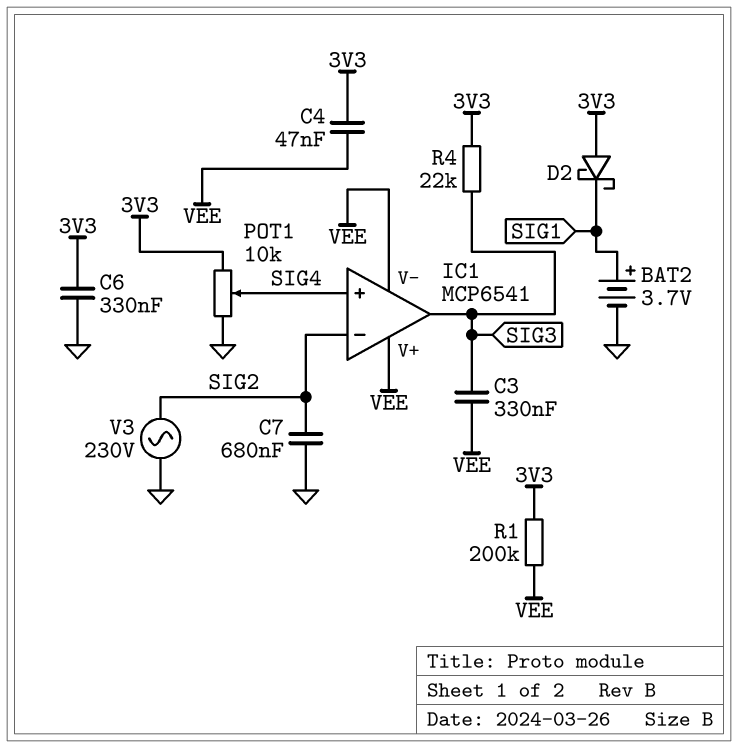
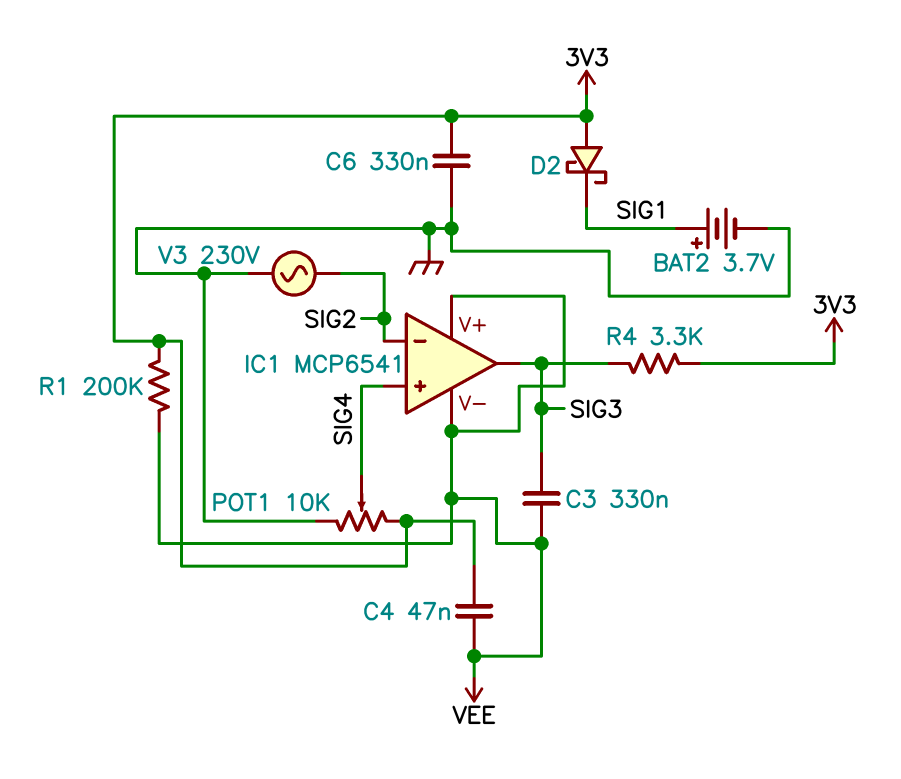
C7: 680nF (GND, SIG2) -> none
R4: 22k (3V3, SIG3) -> 3.3k (3V3, SIG3)

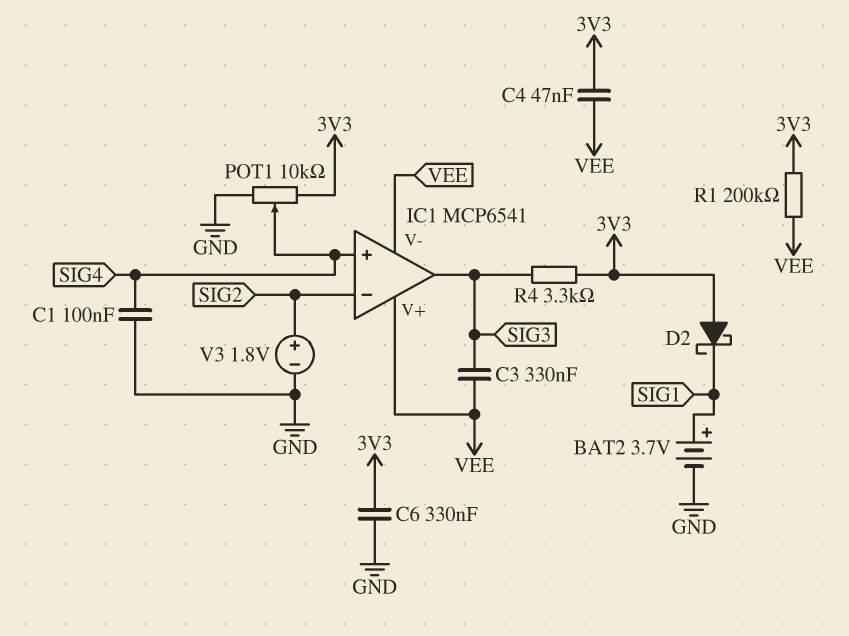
C1: none -> 100nF (GND, SIG4)
V3: AC 230V (GND, SIG2) -> 1.8V (plus SIG2, minus GND)

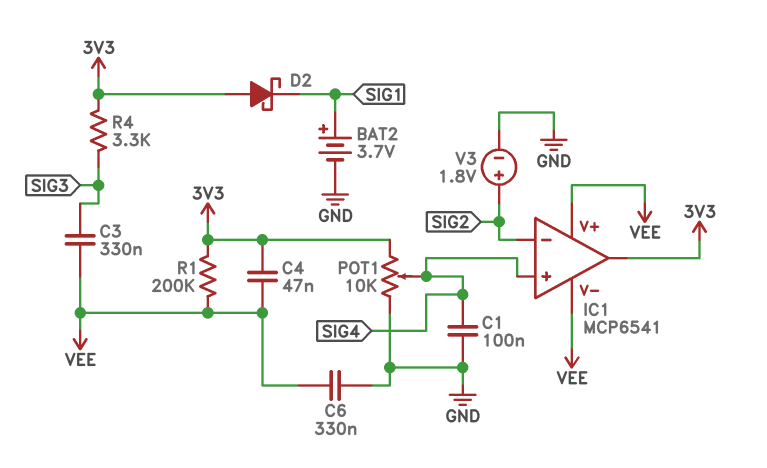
C6: 330nF (3V3, GND) -> 330nF (GND, VEE)
IC1 pin out: SIG3 -> 3V3

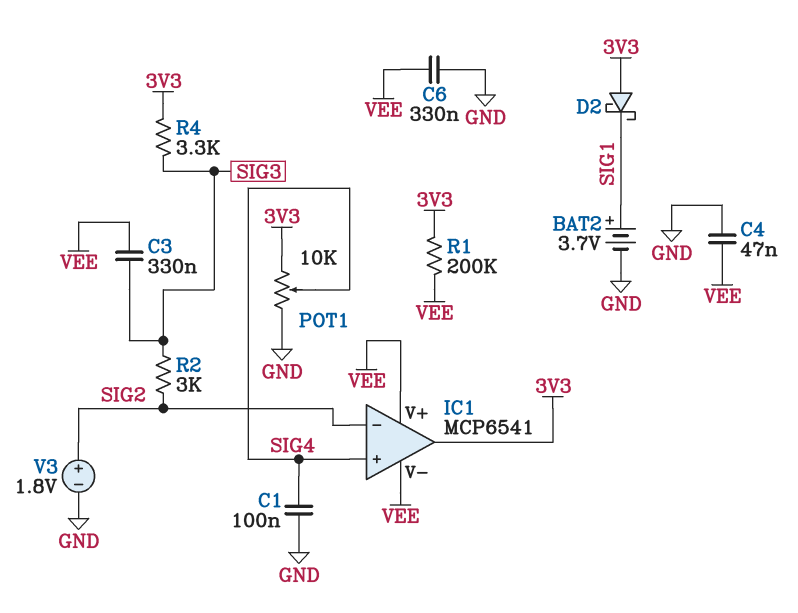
C4: 47nF (3V3, VEE) -> 47nF (GND, VEE)
R2: none -> 3k (SIG2, SIG3)

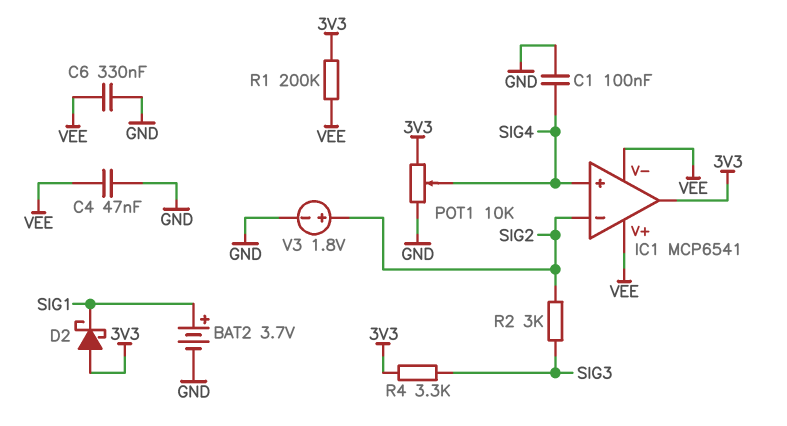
C3: 330nF (SIG3, VEE) -> none

